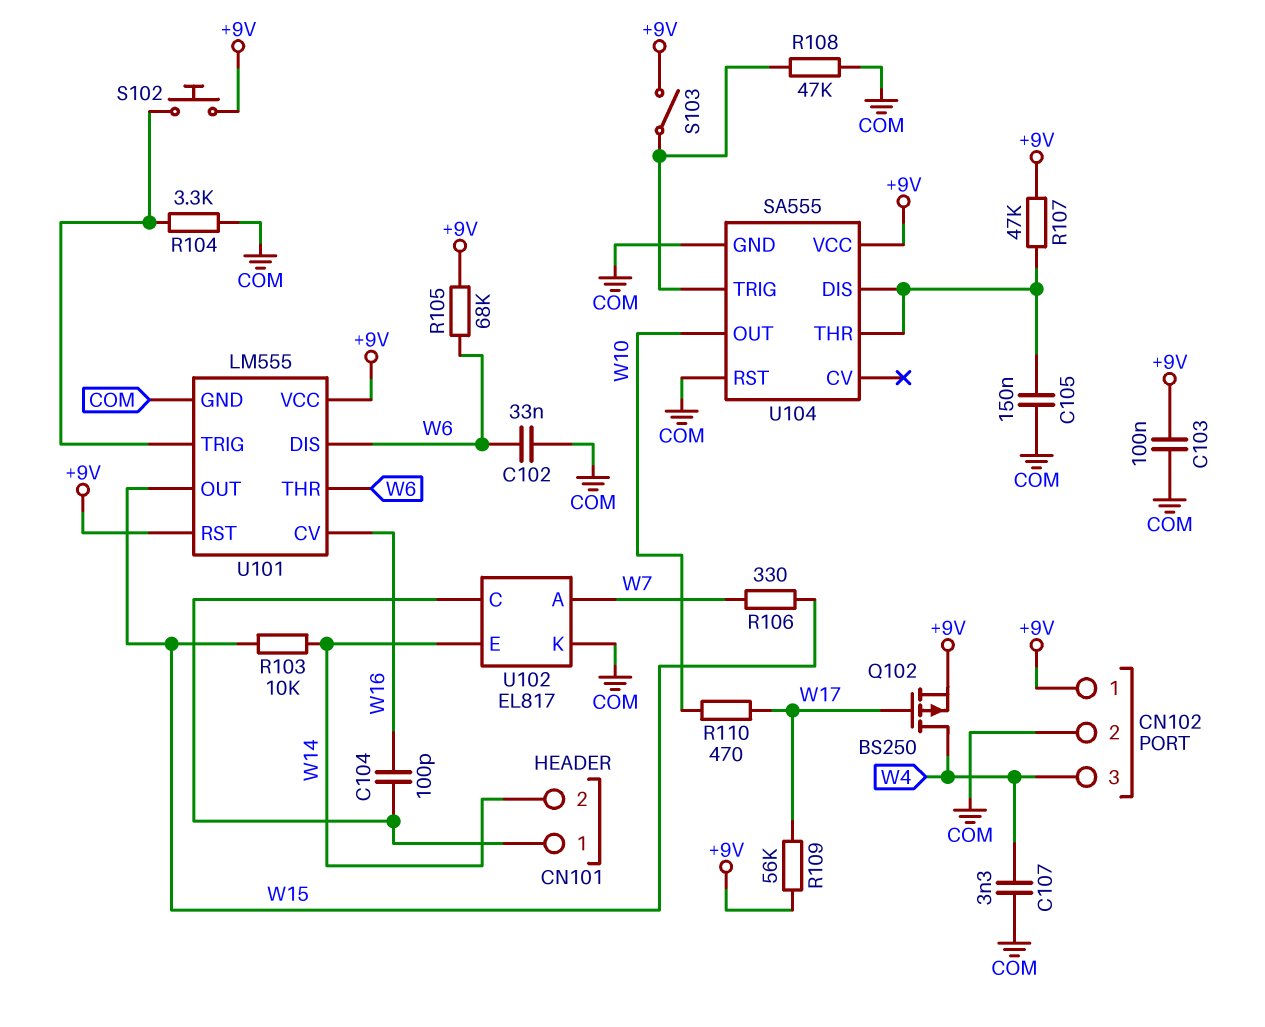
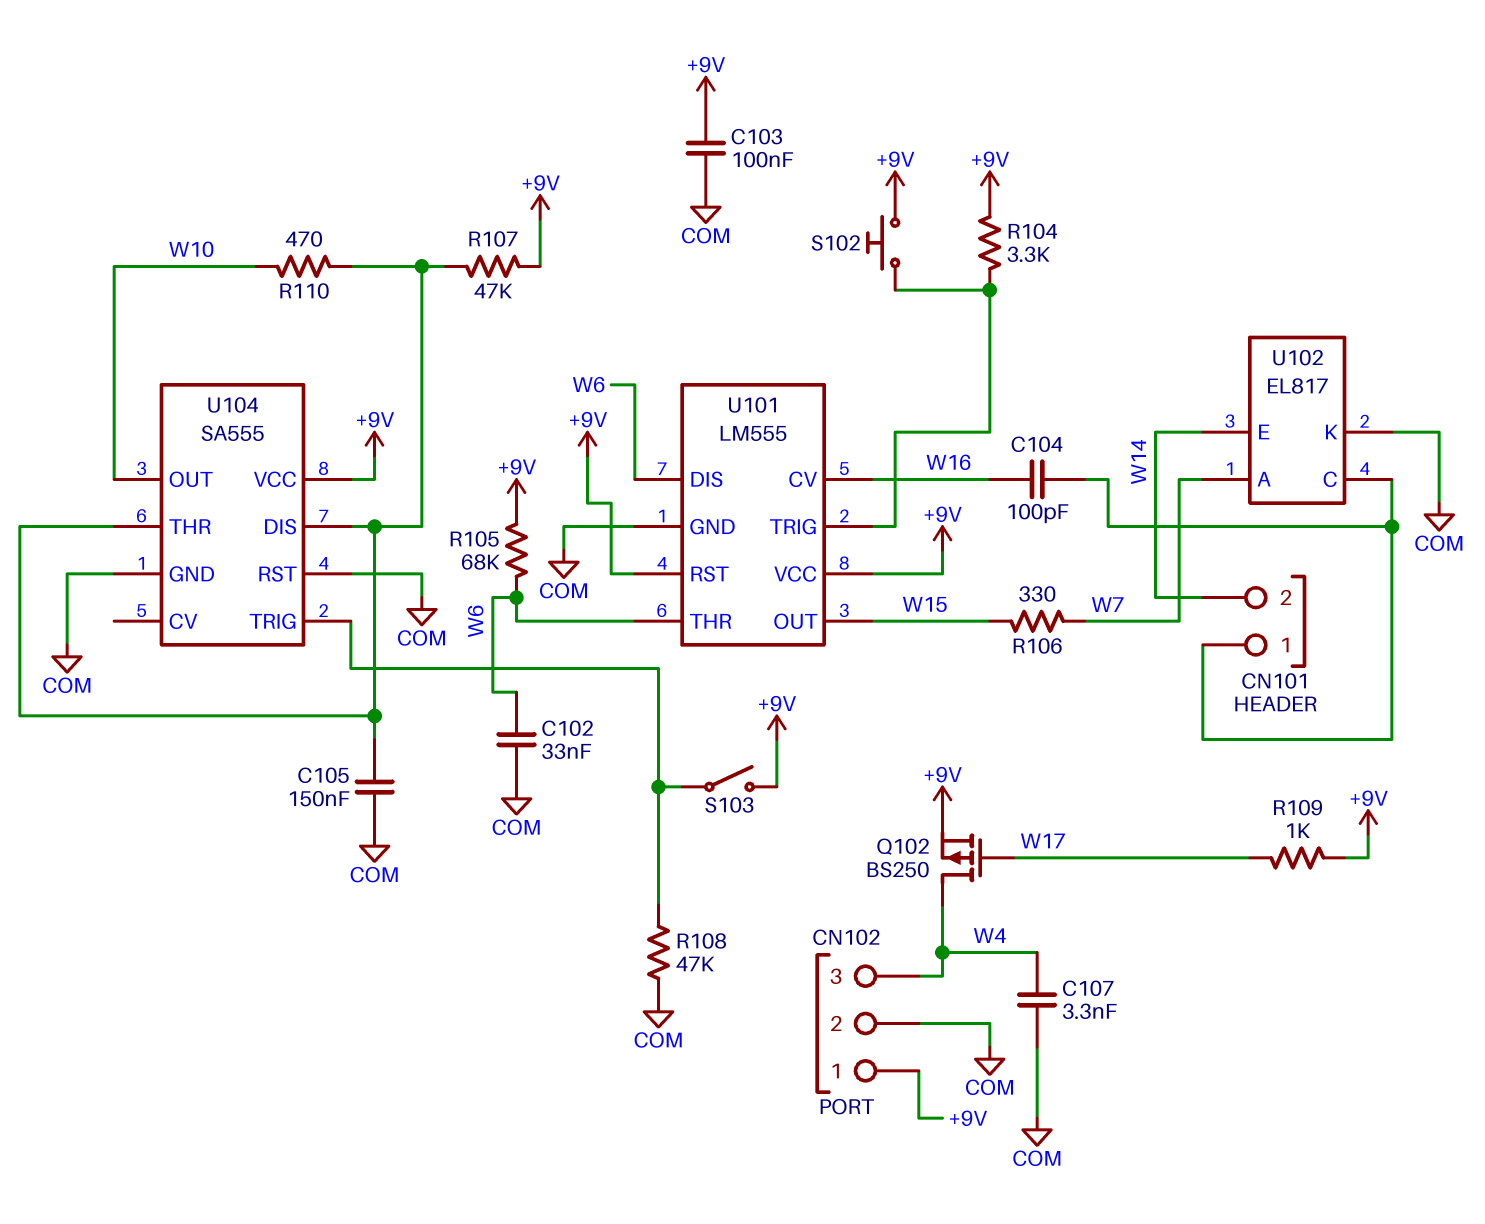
R103: 10k (W14, W15) -> none
R104: 3.3k (COM, U101/TRIG) -> 3.3k (+9V, U101/TRIG)
R109: 56k (+9V, W17) -> 1k (+9V, W17)
R110: 470 (W10, W17) -> 470 (U104/DIS, W10)

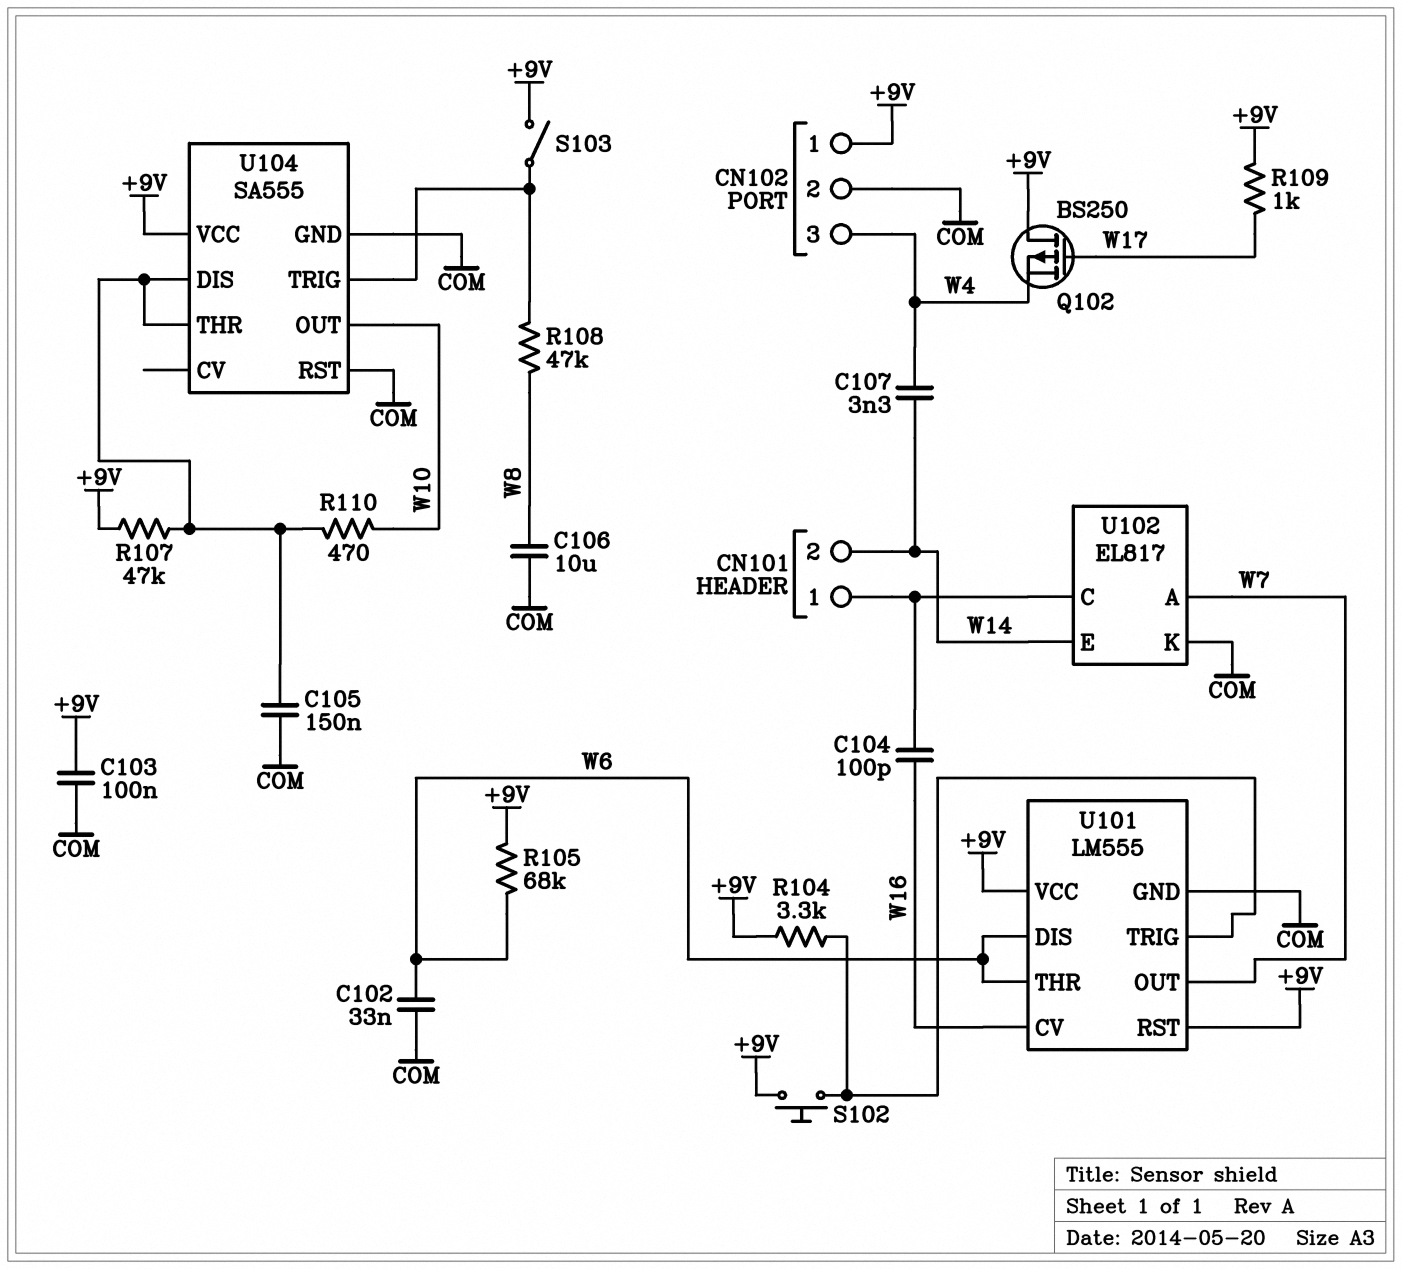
C106: none -> 10uF (COM, W8)
C107: 3.3nF (COM, W4) -> 3.3nF (W4, W14)
Q102: PMOS BS250 (G W17, D W4, S +9V) -> PMOS BS250 (G W17, D +9V, S W4)
R106: 330 (W7, W15) -> none
R108: 47k (COM, U104/TRIG) -> 47k (U104/TRIG, W8)
U101 pin OUT: W15 -> W7

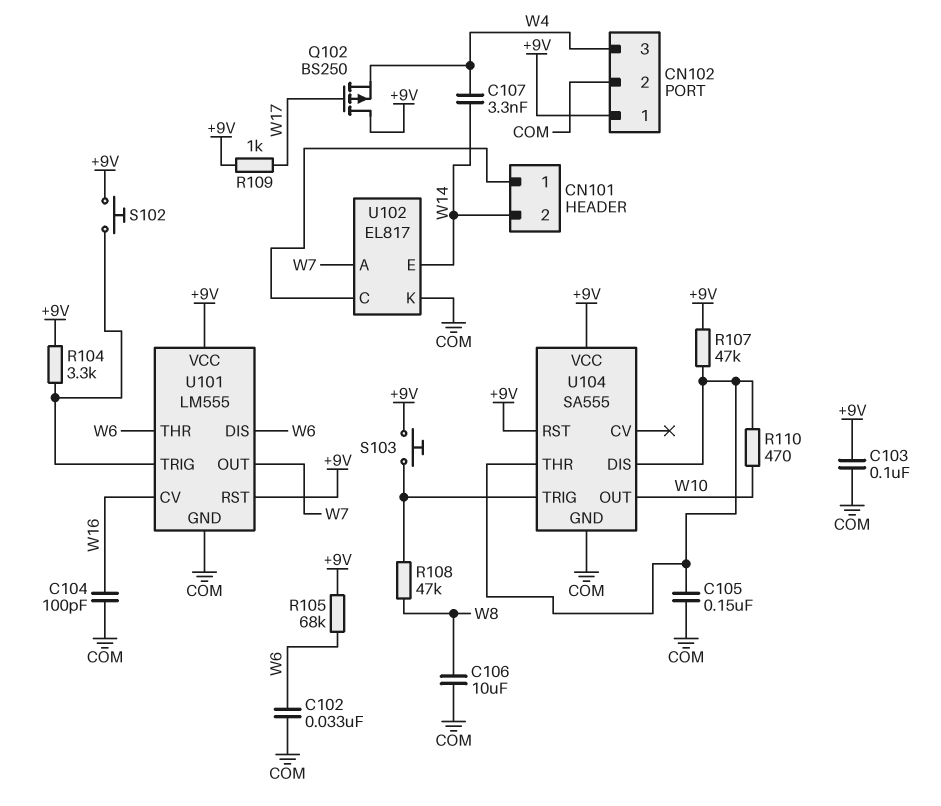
C104: 100pF (CN101/1, W16) -> 100pF (COM, W16)
S103: switch (+9V, U104/TRIG) -> button (+9V, U104/TRIG)
U104 pin RST: COM -> +9V

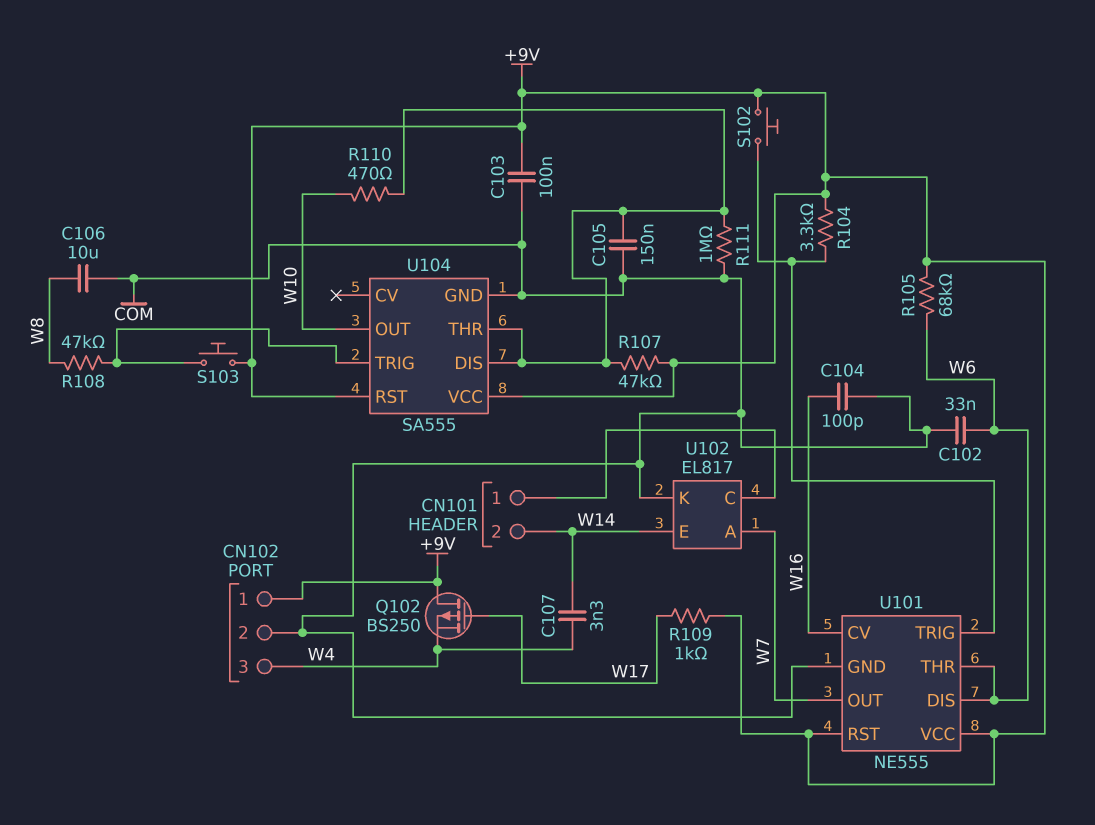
R111: none -> 1M (COM, U104/DIS)
U101: LM555 -> NE555

